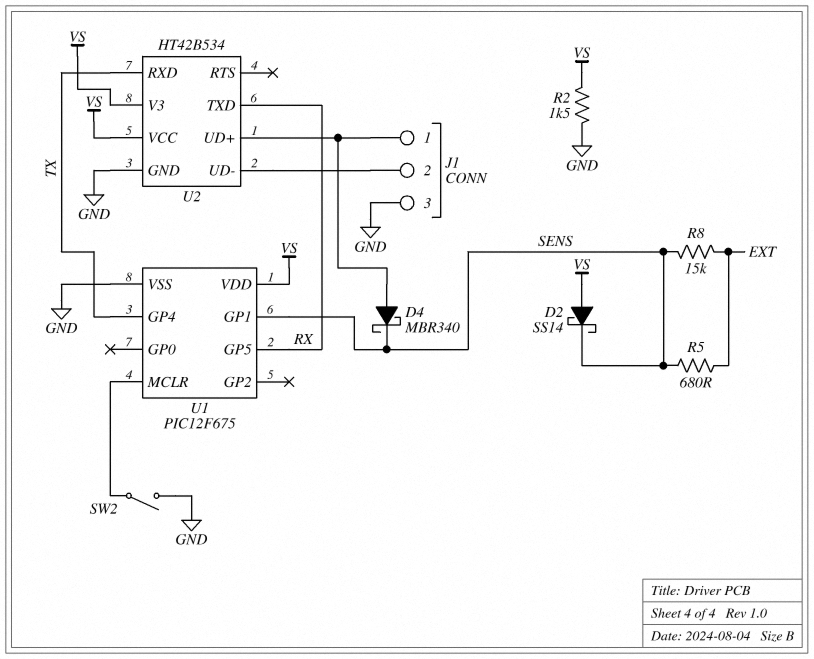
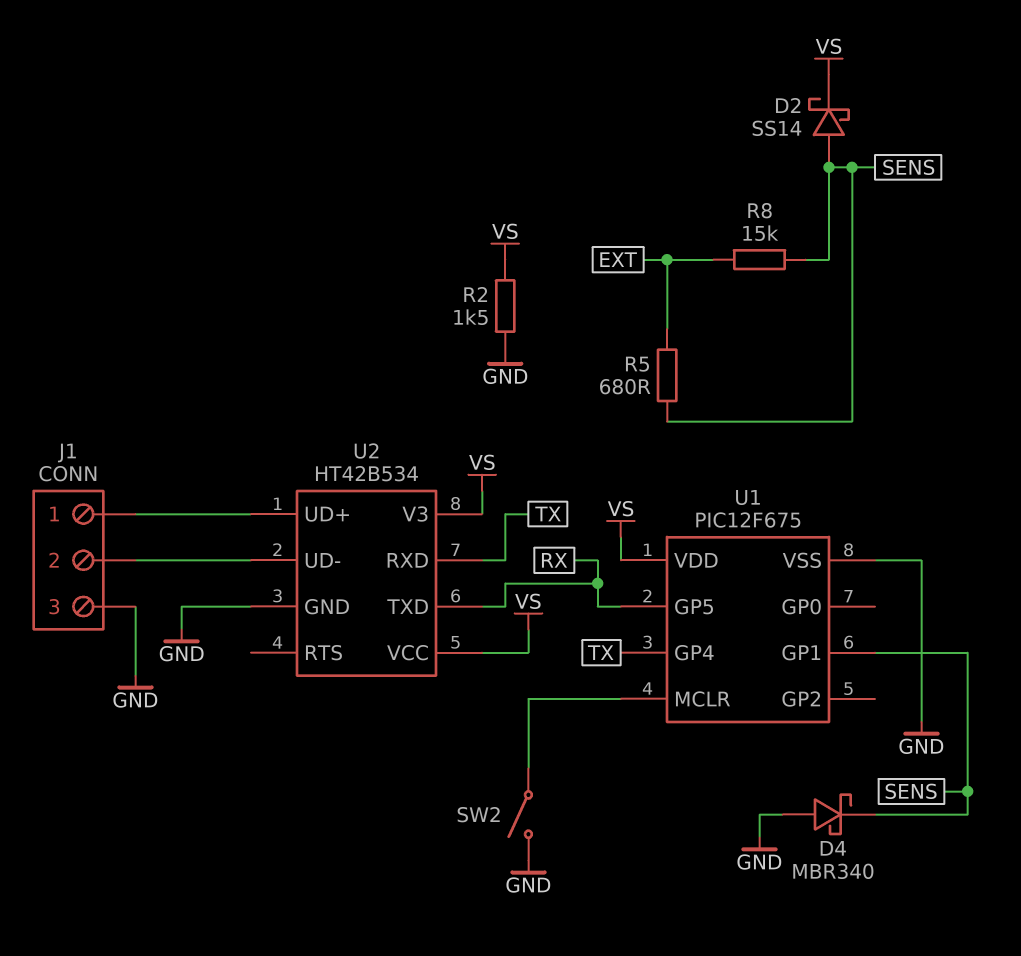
D2: schottky SS14 (A VS, K SENS) -> schottky SS14 (A SENS, K VS)
D4: schottky MBR340 (A J1/1, K SENS) -> schottky MBR340 (A GND, K SENS)

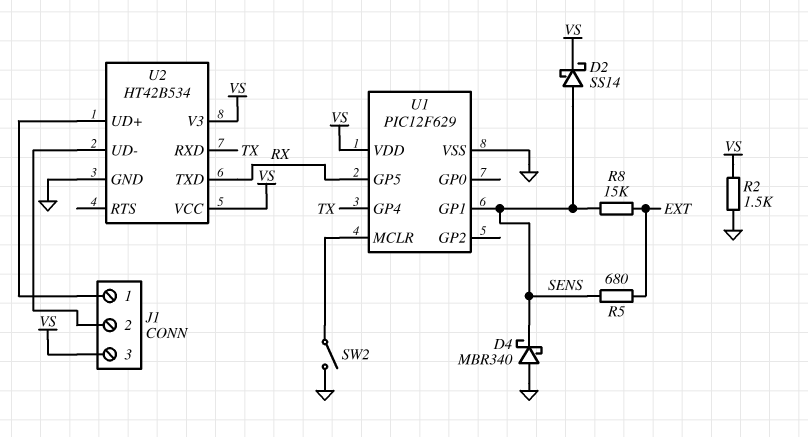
J1 pin 3: GND -> VS
U1: PIC12F675 -> PIC12F629

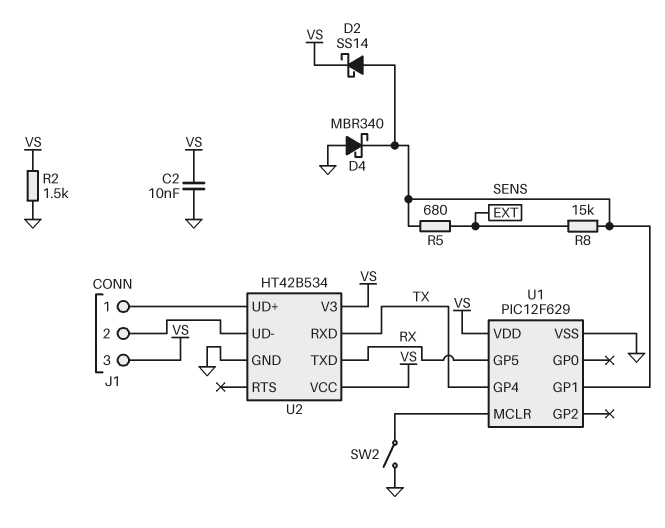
C2: none -> 10nF (GND, VS)

